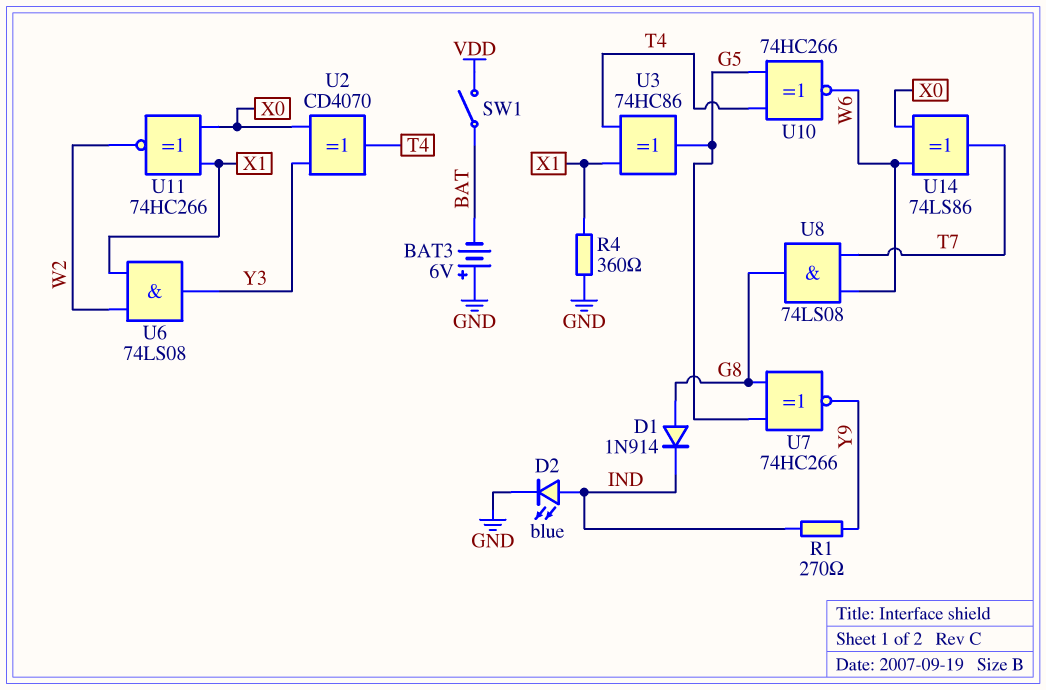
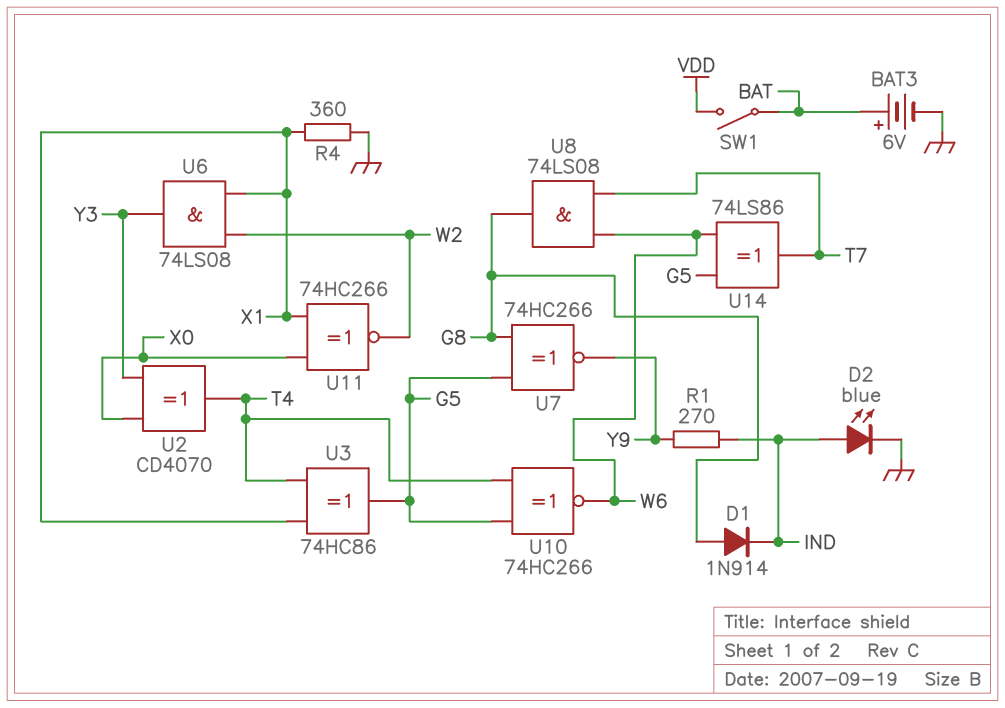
BAT3: 6V (plus GND, minus BAT) -> 6V (plus BAT, minus GND)
U14: XOR 74LS86 (in W6, in X0, out T7) -> XOR 74LS86 (in G5, in W6, out T7)

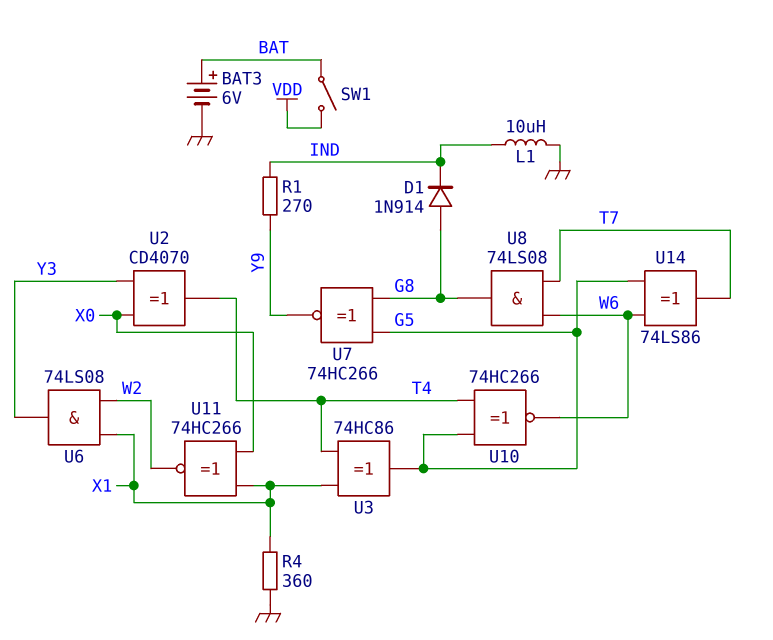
D2: LED blue (A IND, K GND) -> none
L1: none -> 10uH (GND, IND)

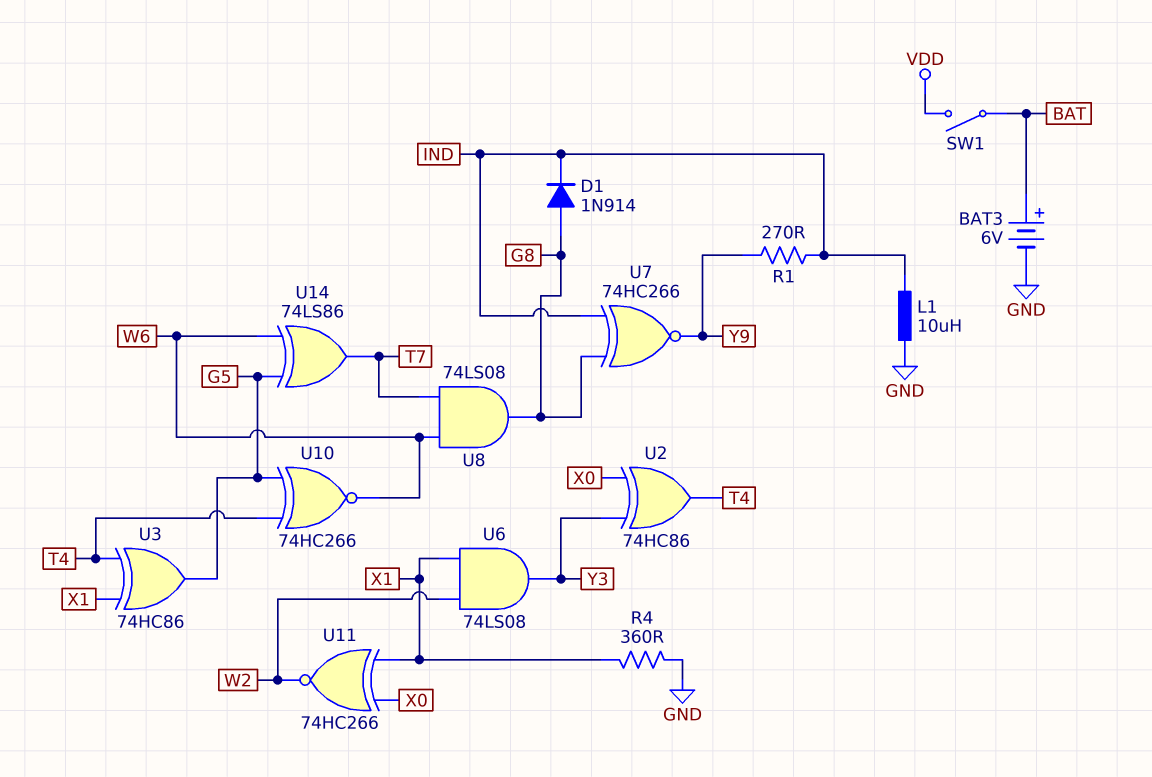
U2: XOR CD4070 (in X0, in Y3, out T4) -> XOR 74HC86 (in X0, in Y3, out T4)
U7: XNOR 74HC266 (in G5, in G8, out Y9) -> XNOR 74HC266 (in G8, in IND, out Y9)

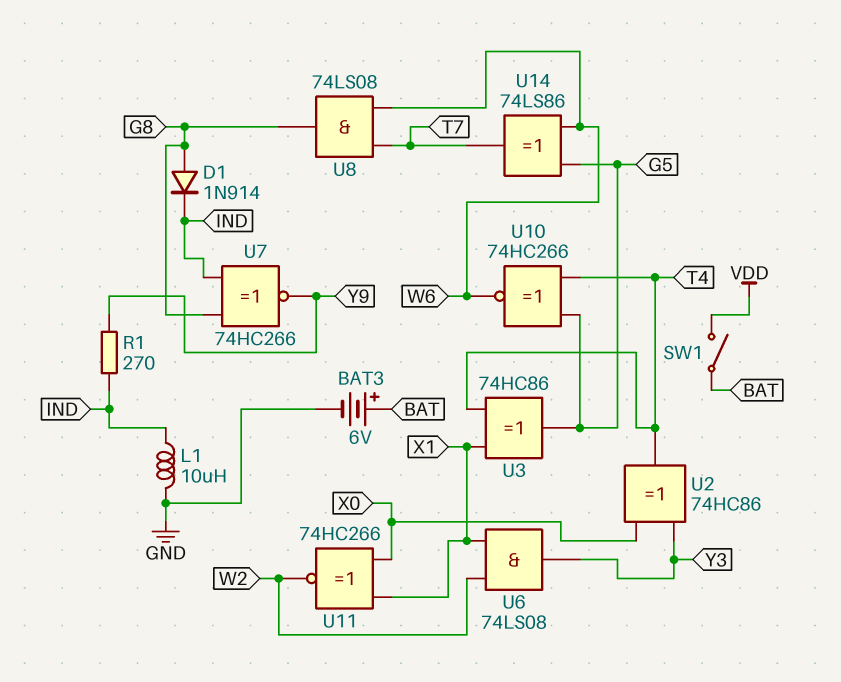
R4: 360 (GND, X1) -> none

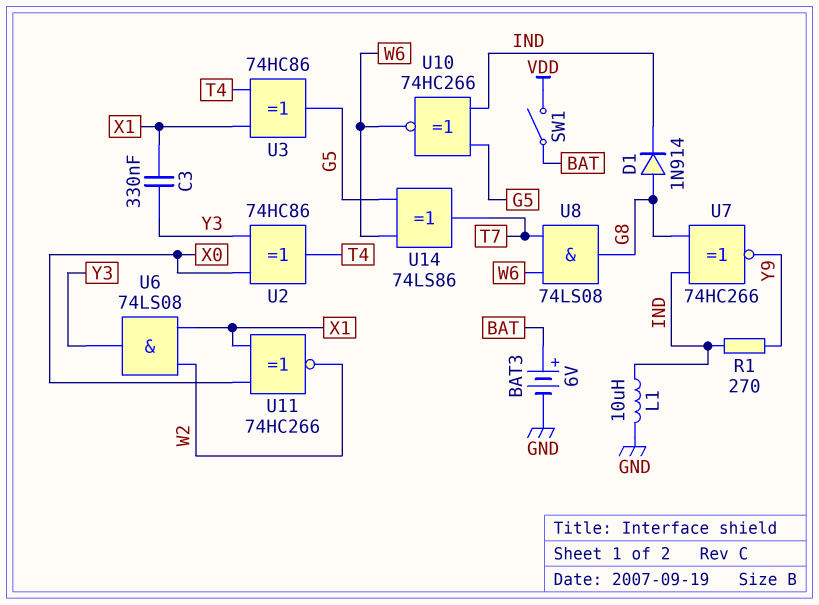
C3: none -> 330nF (X1, Y3)
U10: XNOR 74HC266 (in G5, in T4, out W6) -> XNOR 74HC266 (in G5, in IND, out W6)

